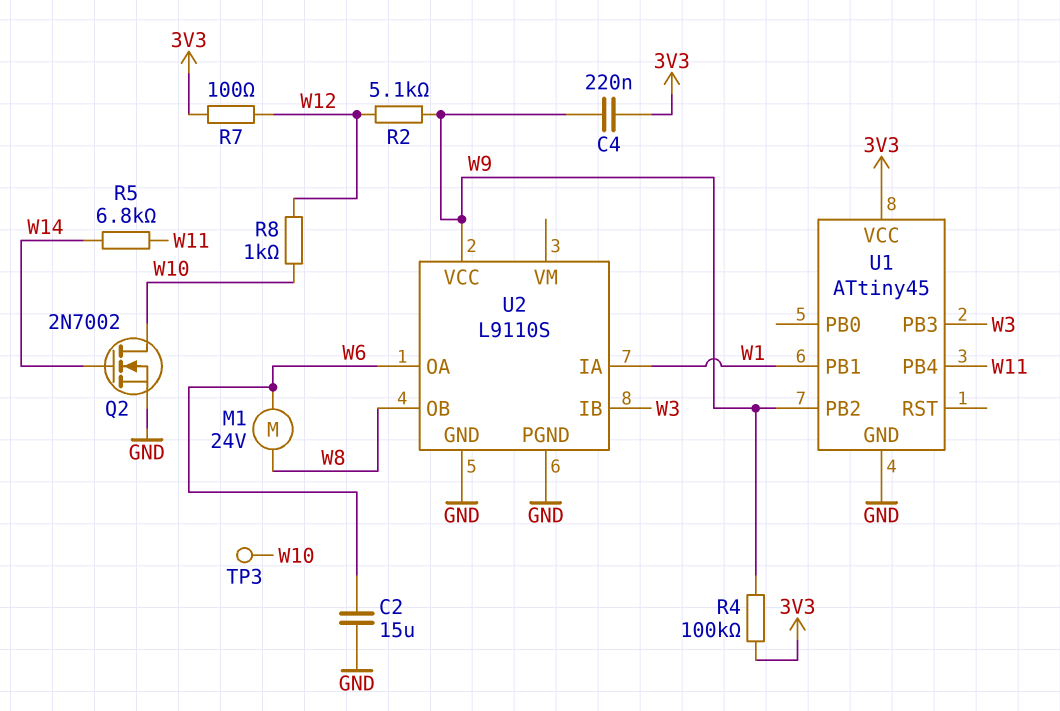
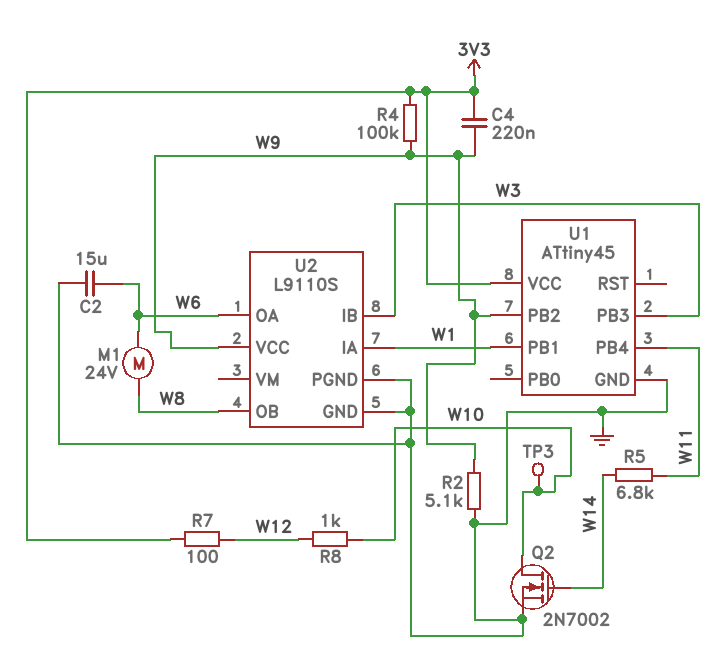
R2: 5.1k (W9, W12) -> 5.1k (GND, W9)

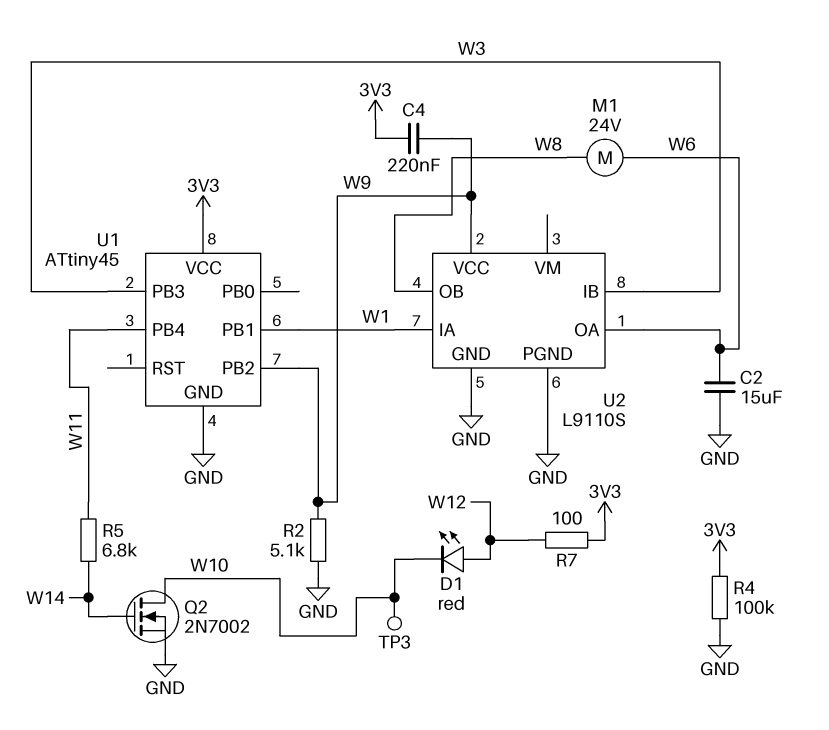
D1: none -> LED red (A W12, K W10)
R4: 100k (3V3, W9) -> 100k (3V3, GND)
R8: 1k (W10, W12) -> none

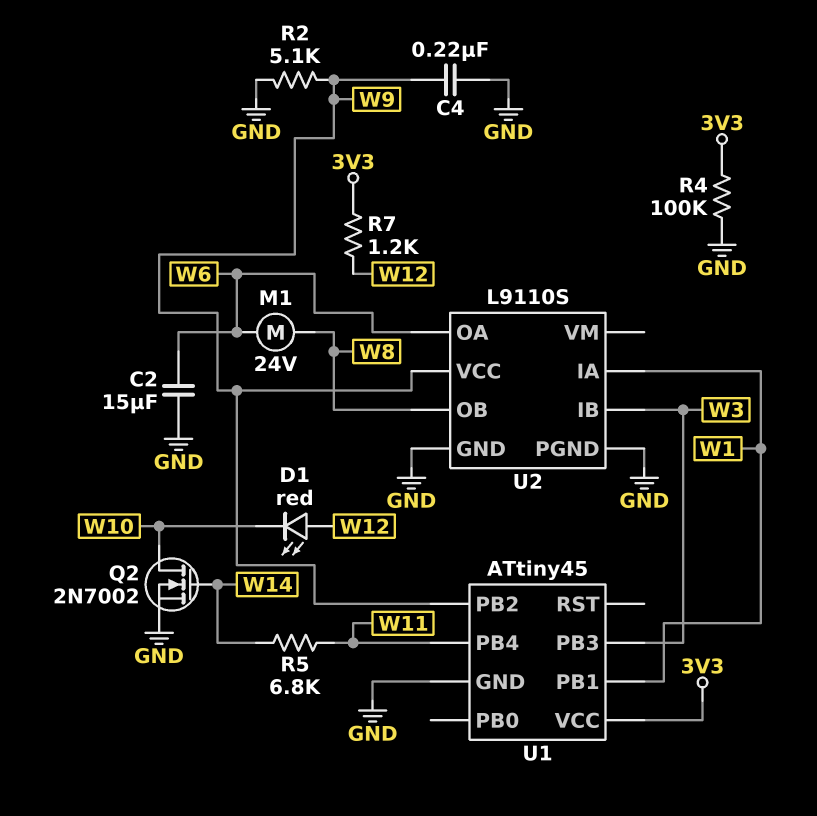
C4: 220nF (3V3, W9) -> 220nF (GND, W9)
R7: 100 (3V3, W12) -> 1.2k (3V3, W12)
TP3: test point (W10) -> none

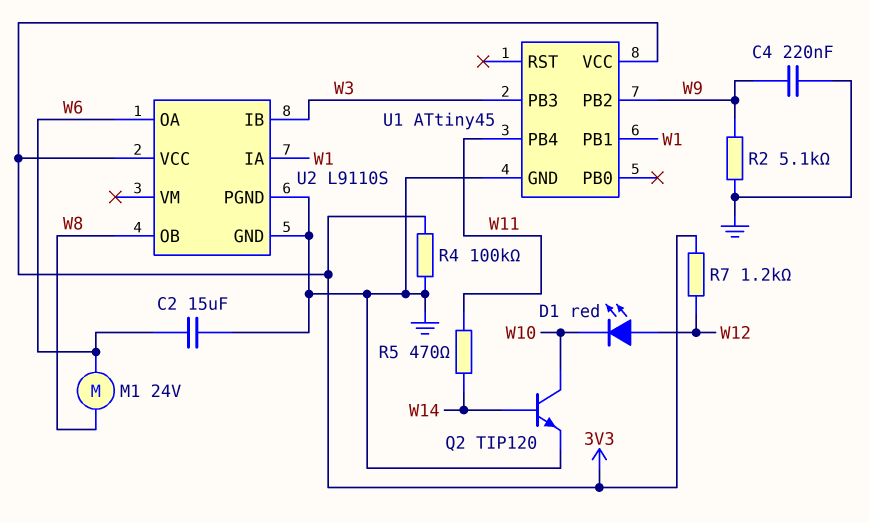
Q2: NMOS 2N7002 (G W14, D W10, S GND) -> NPN TIP120 (B W14, C W10, E GND)
R5: 6.8k (W11, W14) -> 470 (W11, W14)
U2 pin VCC: W9 -> 3V3

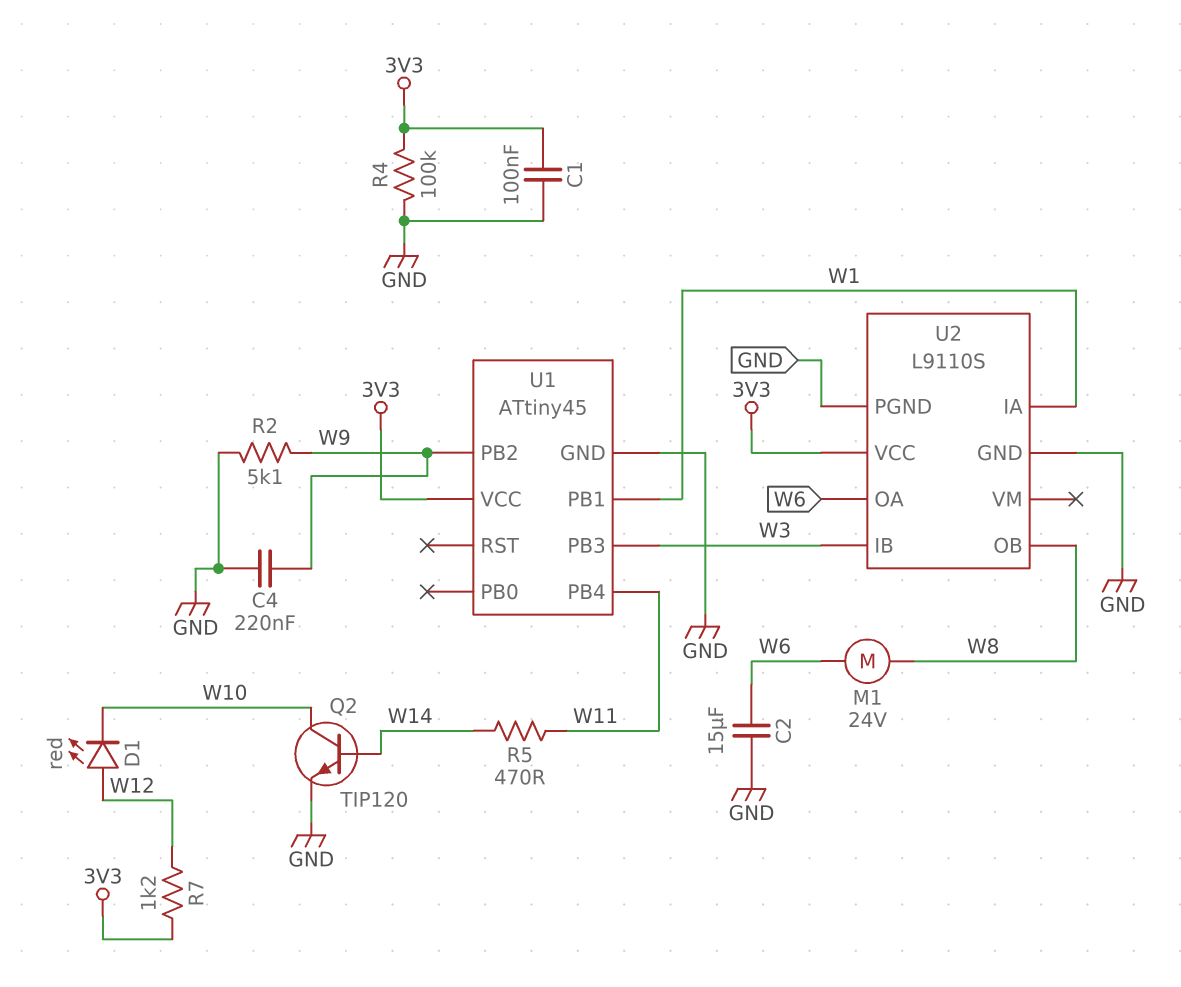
C1: none -> 100nF (3V3, GND)

